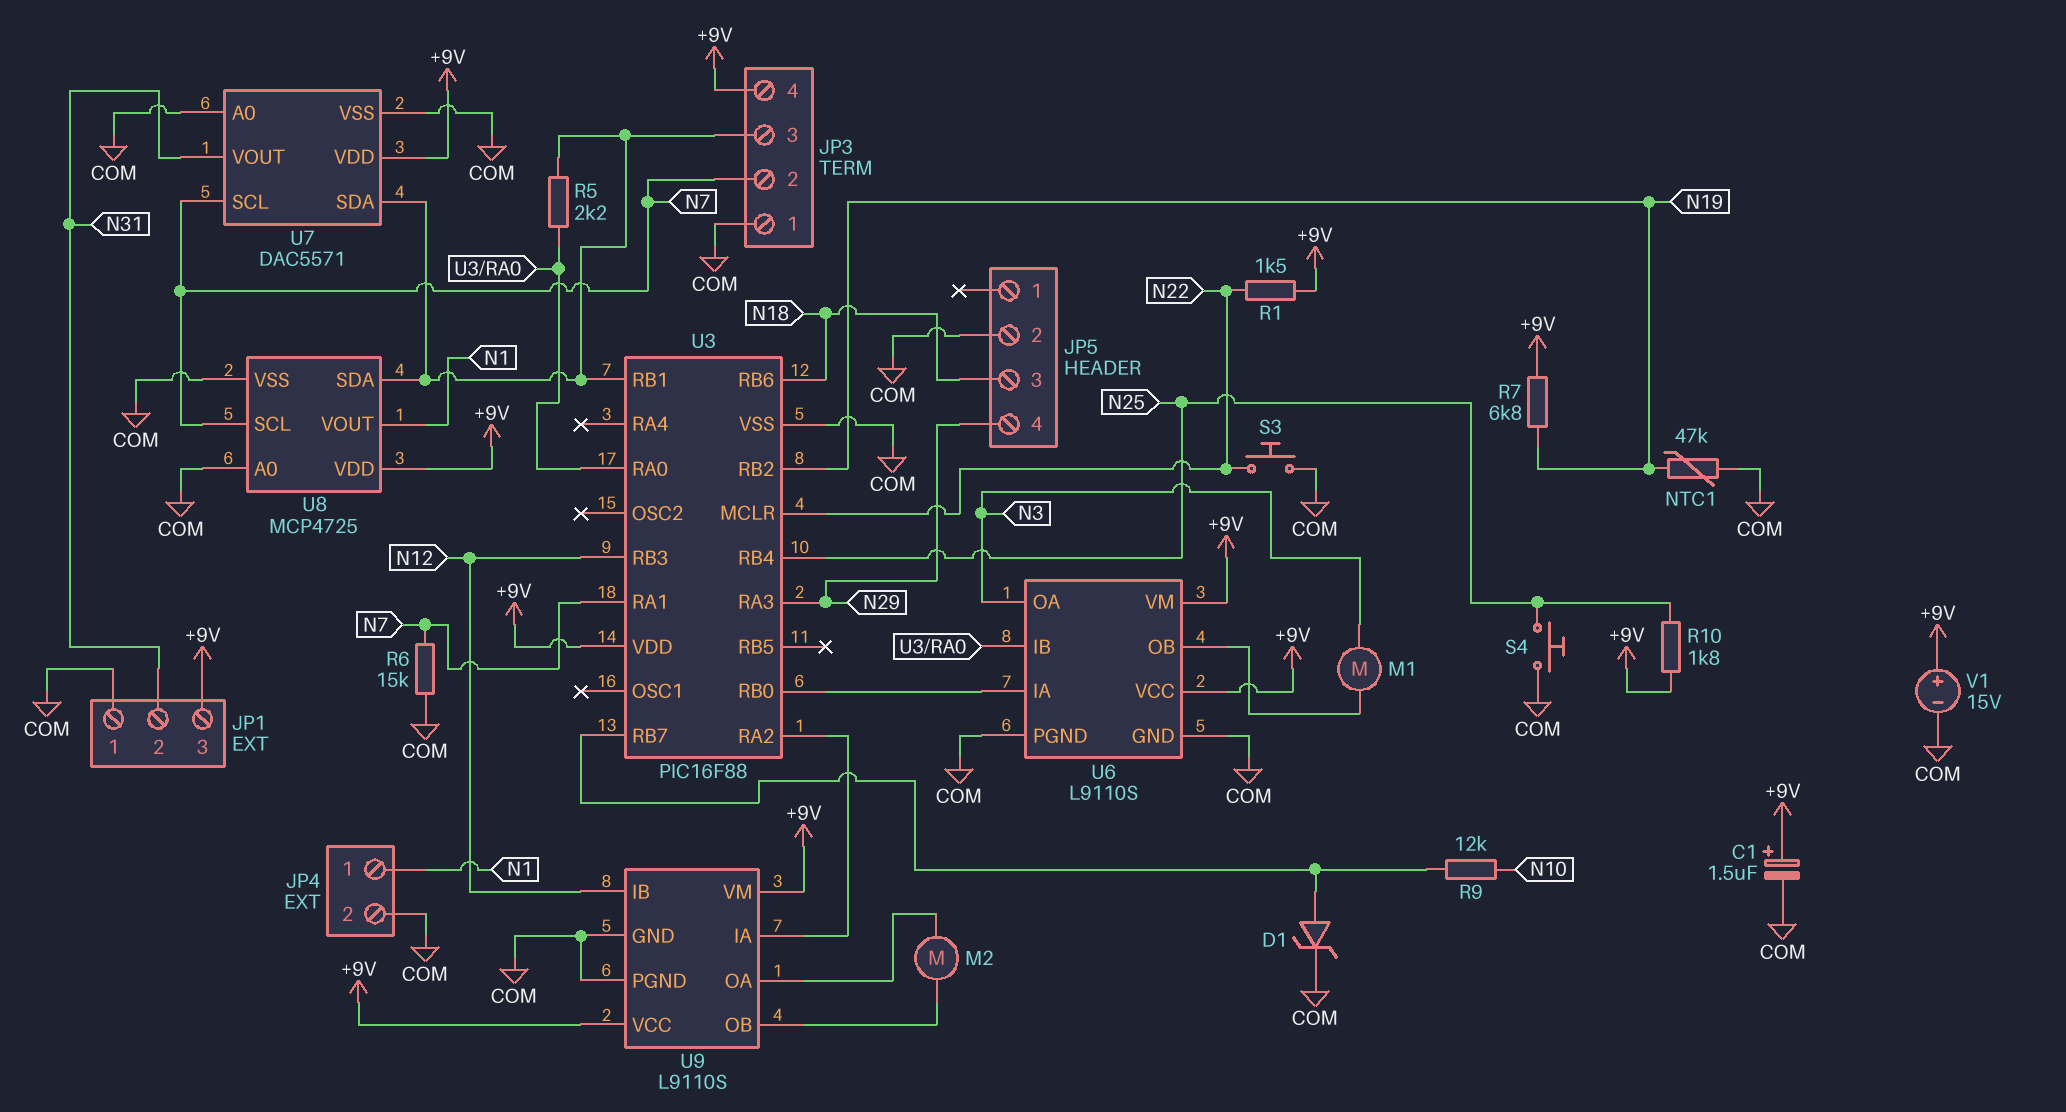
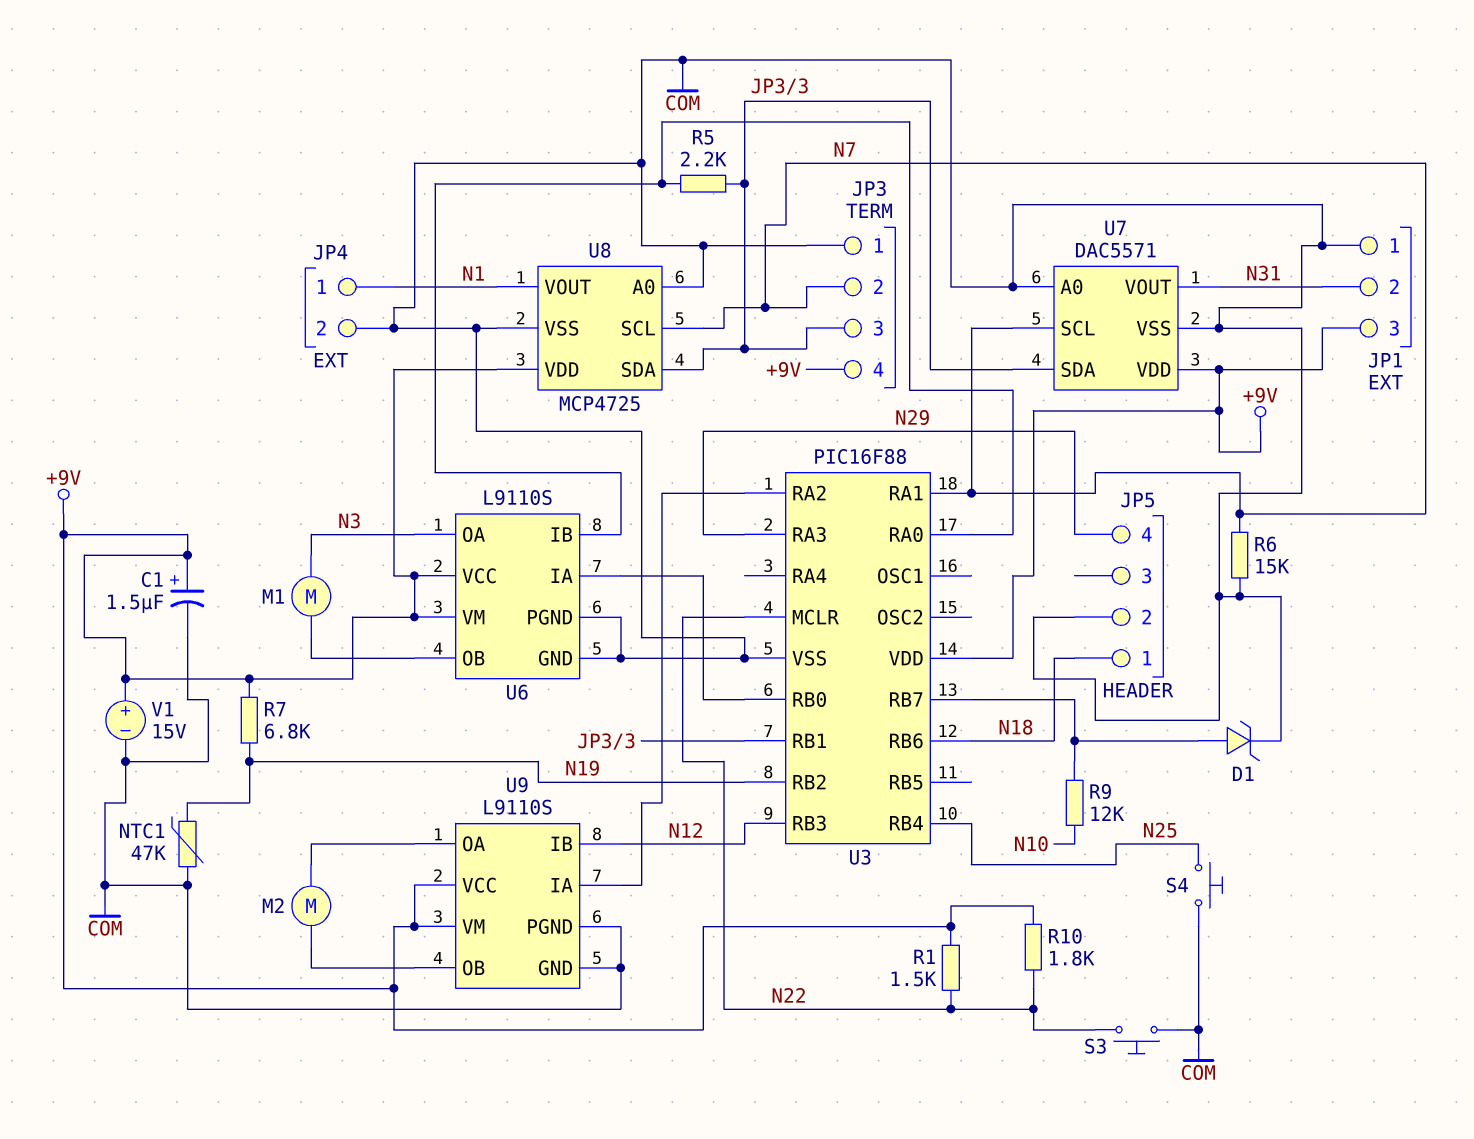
JP5 pin 1: none -> N18
JP5 pin 3: N18 -> none
R10: 1.8k (+9V, N25) -> 1.8k (+9V, N22)

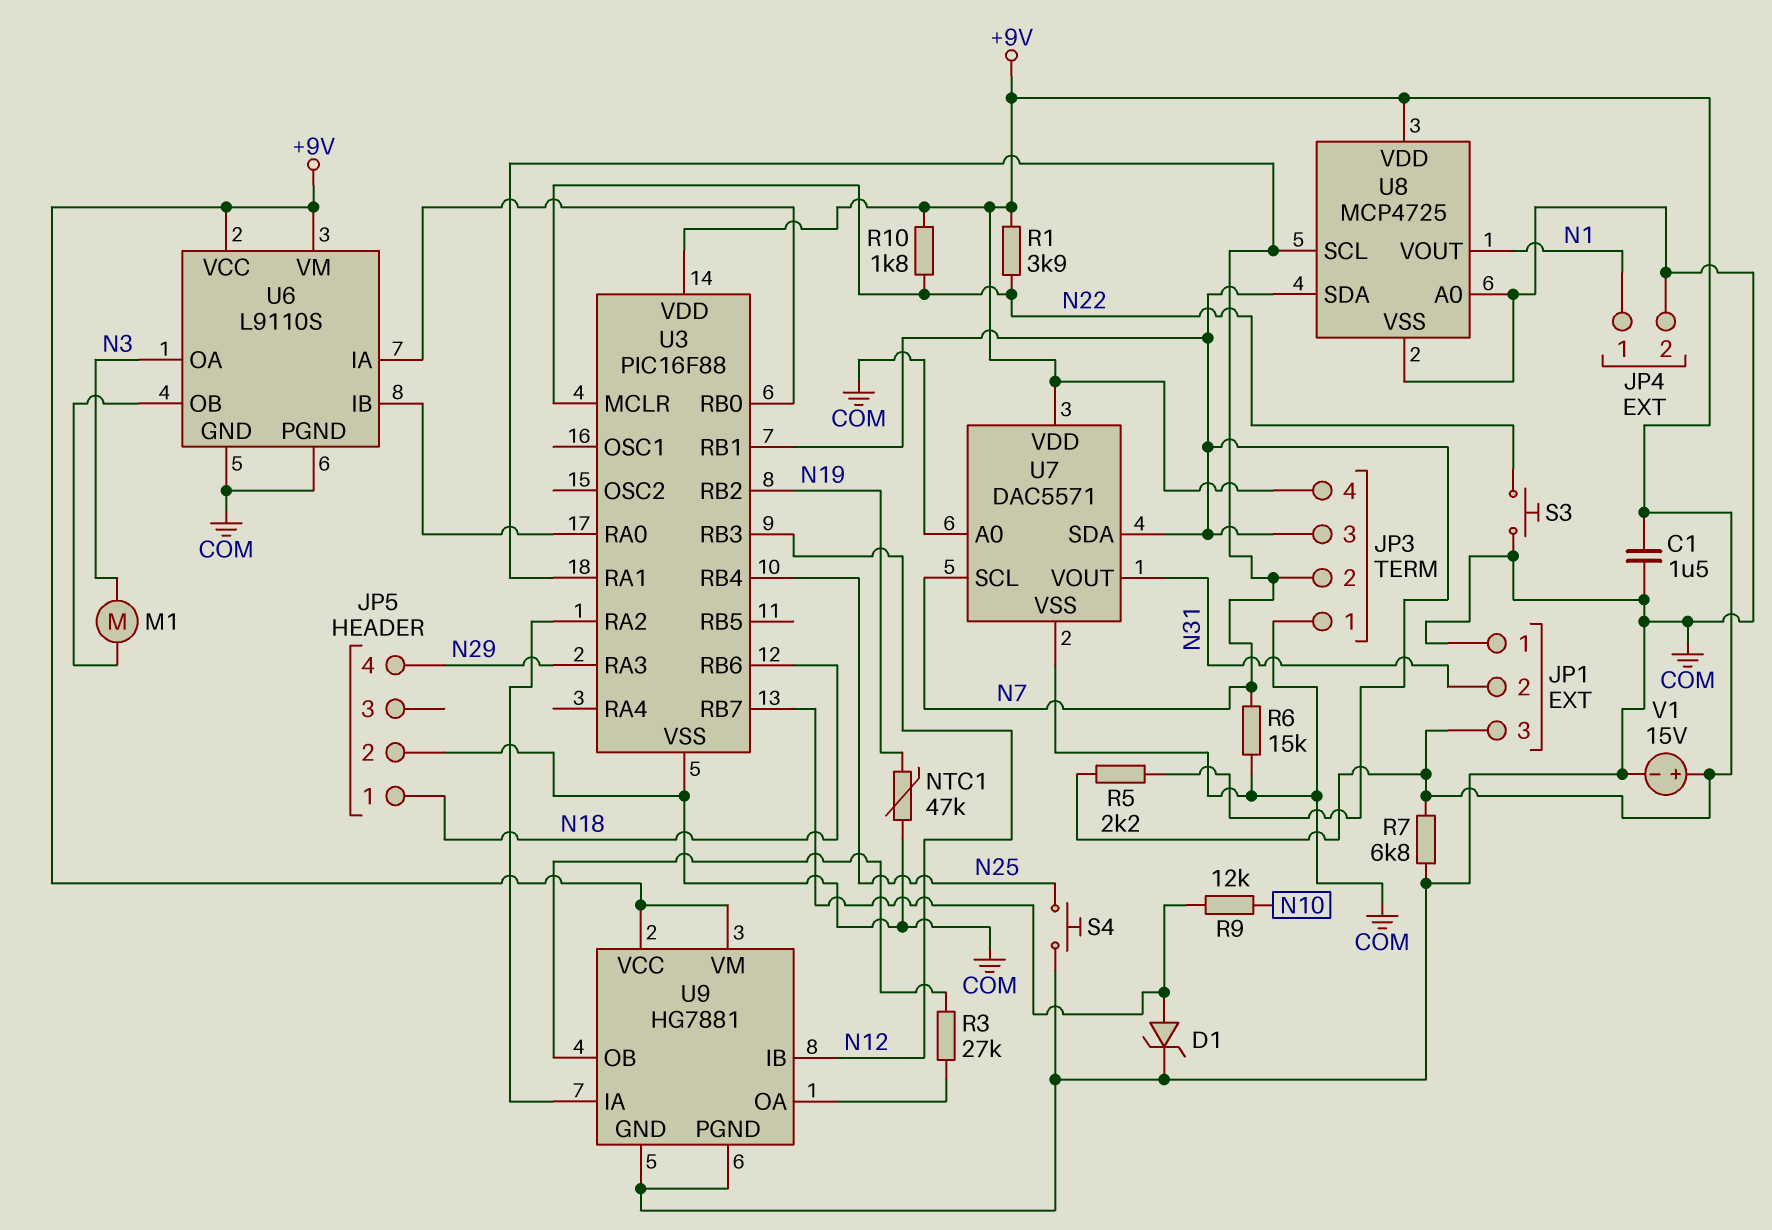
C1: 1.5uF (plus +9V, minus COM) -> 1.5uF (+9V, COM)
M2: motor (U9/OA, U9/OB) -> none
R1: 1.5k (+9V, N22) -> 3.9k (+9V, N22)
R3: none -> 27k (U9/OA, U9/OB)
R5: 2.2k (JP3/3, U3/RA0) -> 2.2k (+9V, JP3/3)
R7: 6.8k (+9V, N19) -> 6.8k (+9V, COM)
U9: L9110S -> HG7881

